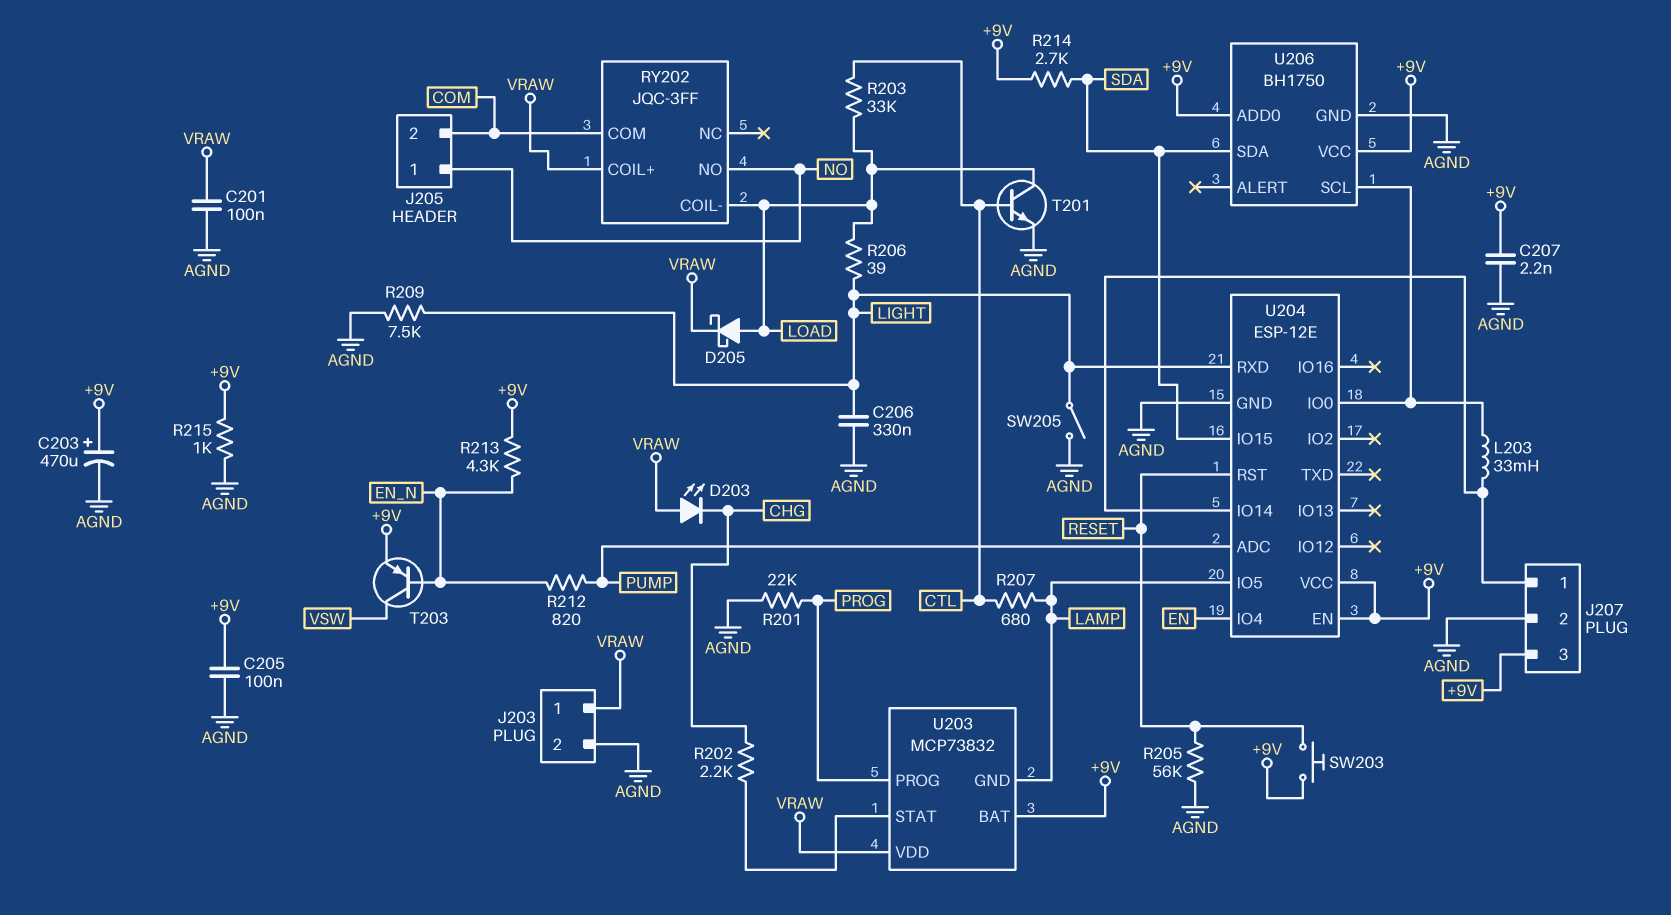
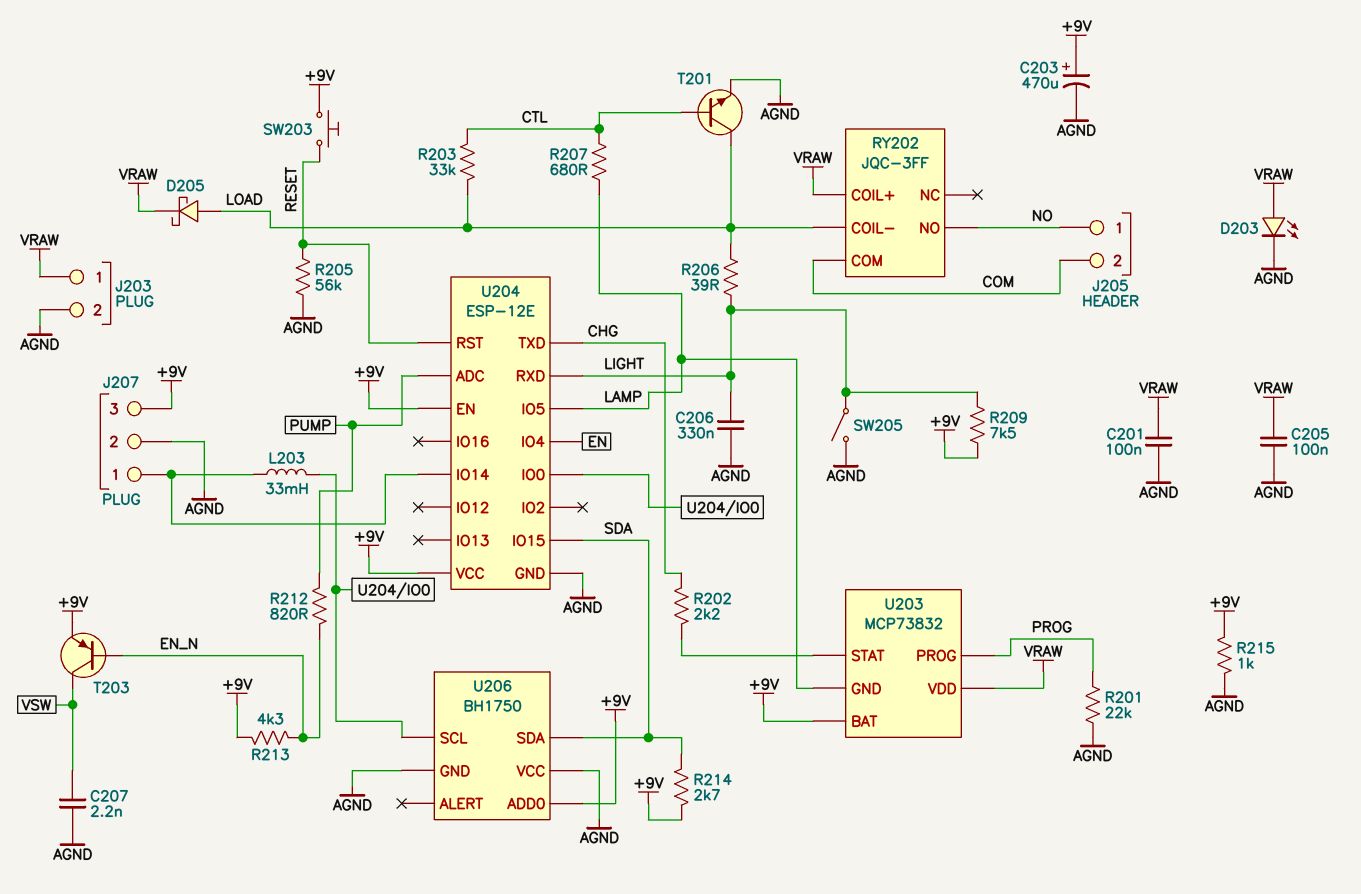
C205: 100nF (+9V, AGND) -> 100nF (AGND, VRAW)
C207: 2.2nF (+9V, AGND) -> 2.2nF (AGND, VSW)
D203: LED (A VRAW, K CHG) -> LED (A VRAW, K AGND)
R209: 7.5k (AGND, LIGHT) -> 7.5k (+9V, LIGHT)
U204 pin TXD: none -> CHG
U206 pin VCC: +9V -> AGND

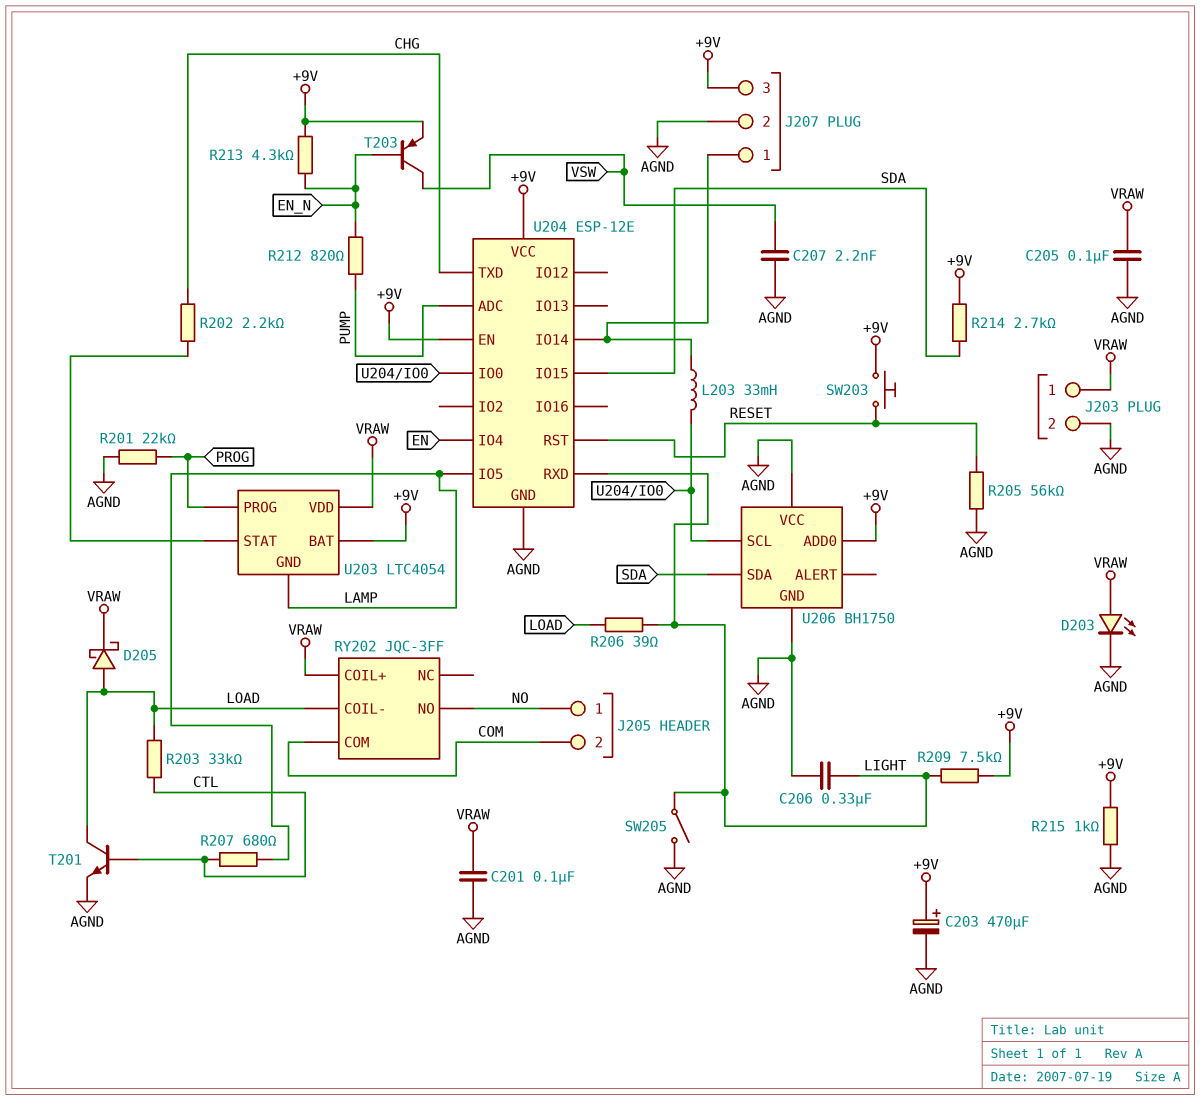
U203: MCP73832 -> LTC4054

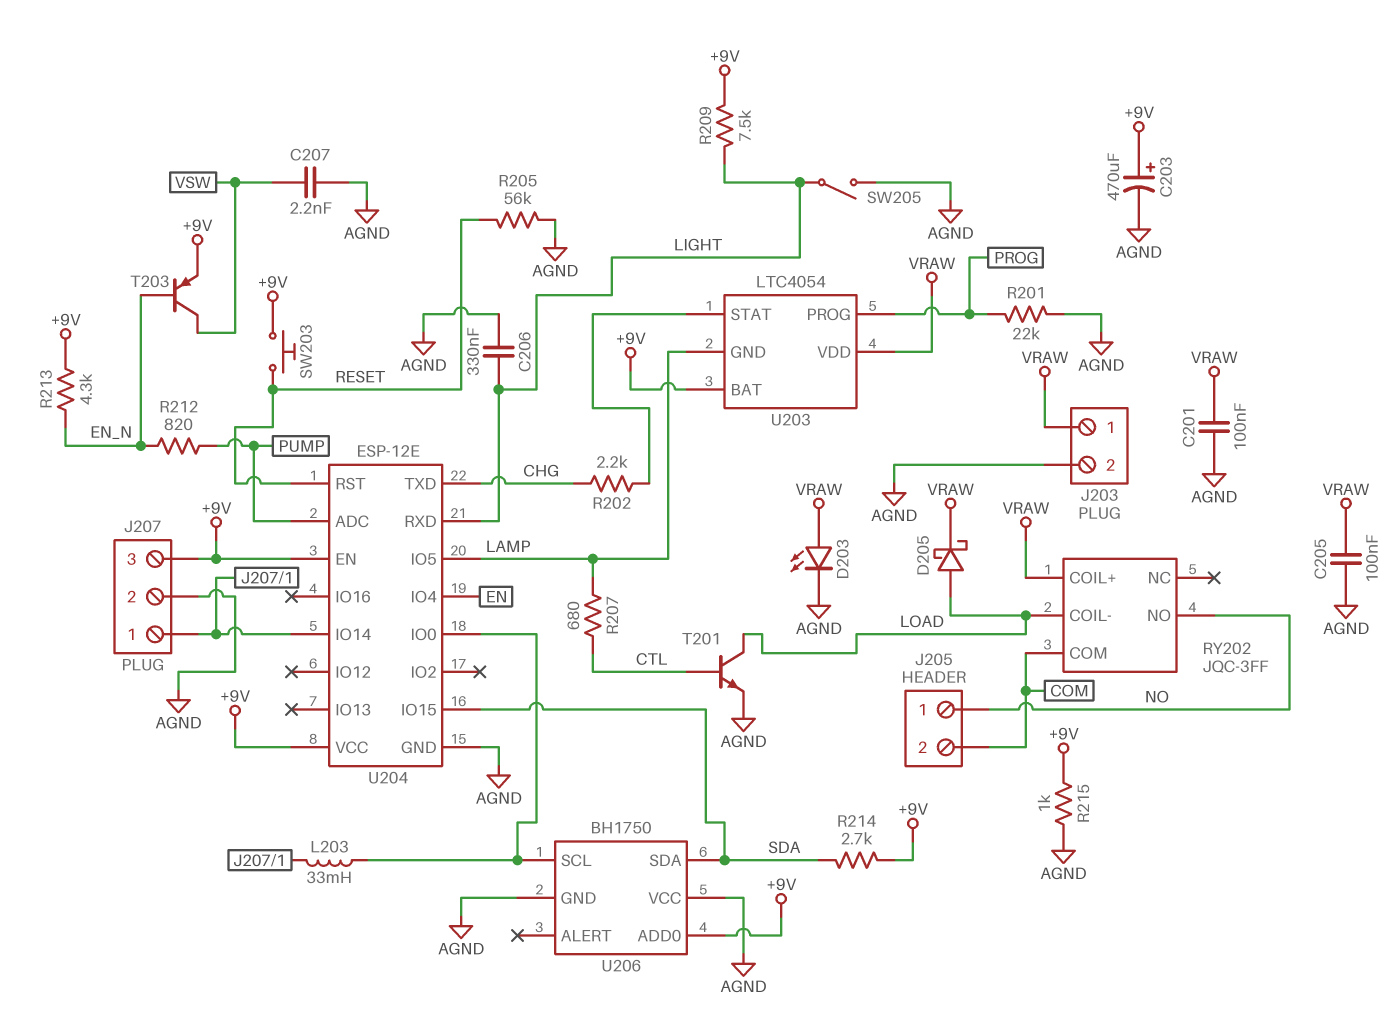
R203: 33k (CTL, LOAD) -> none
R206: 39 (LIGHT, LOAD) -> none

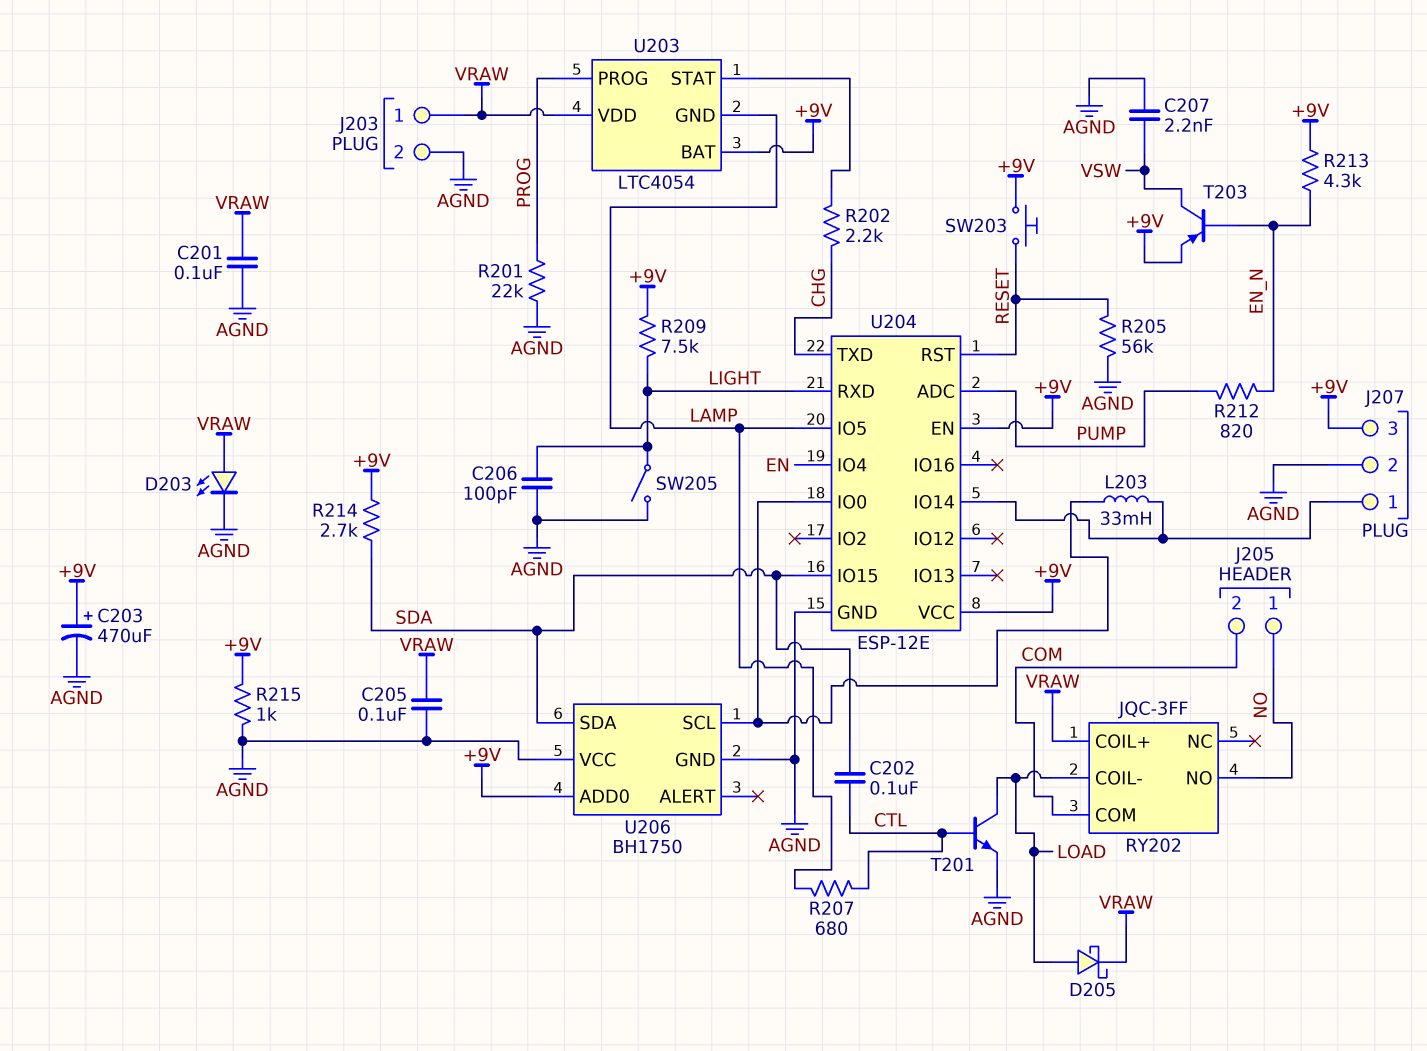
C202: none -> 100nF (CTL, SDA)
C206: 330nF (AGND, LIGHT) -> 100pF (AGND, LIGHT)

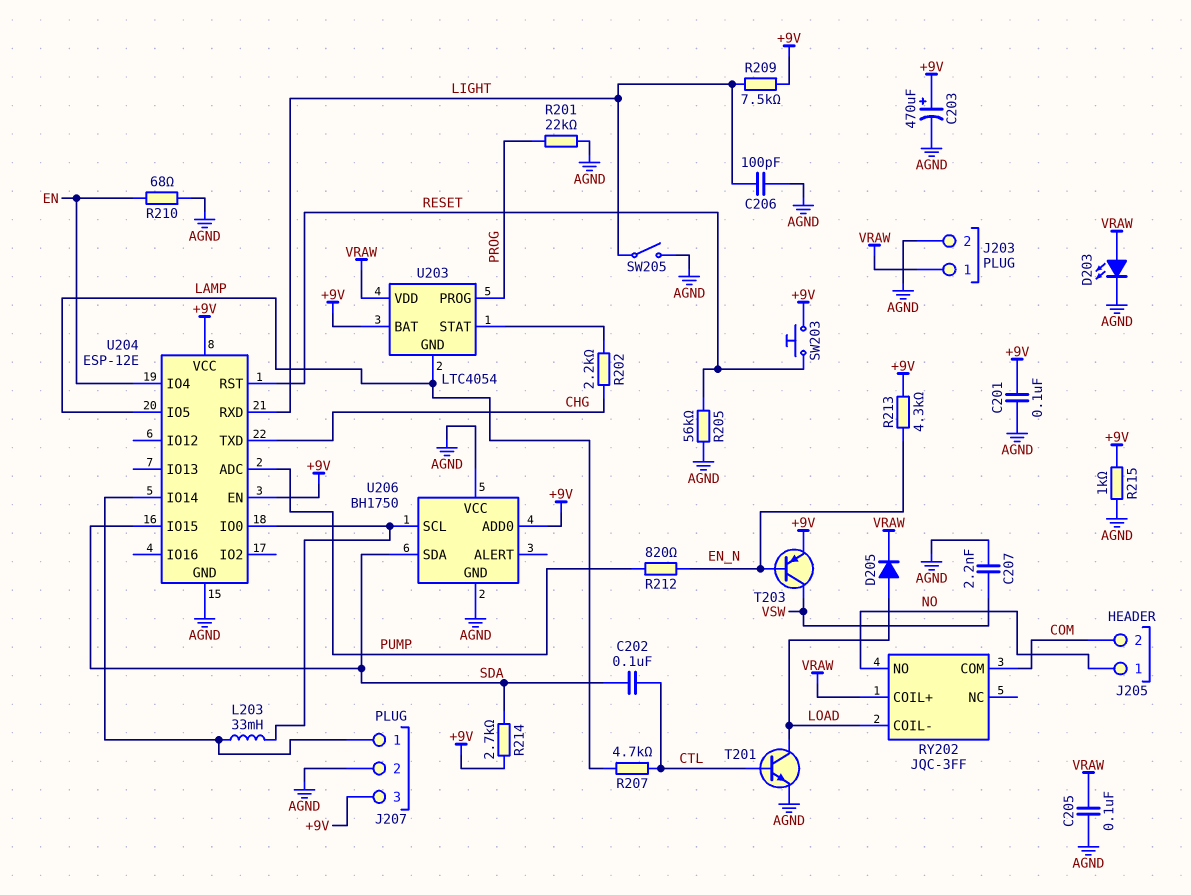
C201: 100nF (AGND, VRAW) -> 100nF (+9V, AGND)
D205: schottky (A LOAD, K VRAW) -> diode (A LOAD, K VRAW)
R207: 680 (CTL, LAMP) -> 4.7k (CTL, LAMP)
R210: none -> 68 (AGND, EN)

